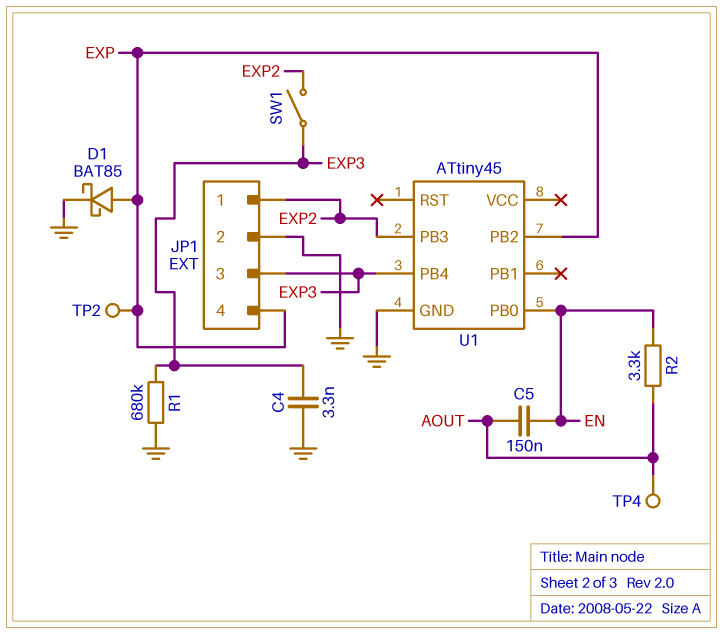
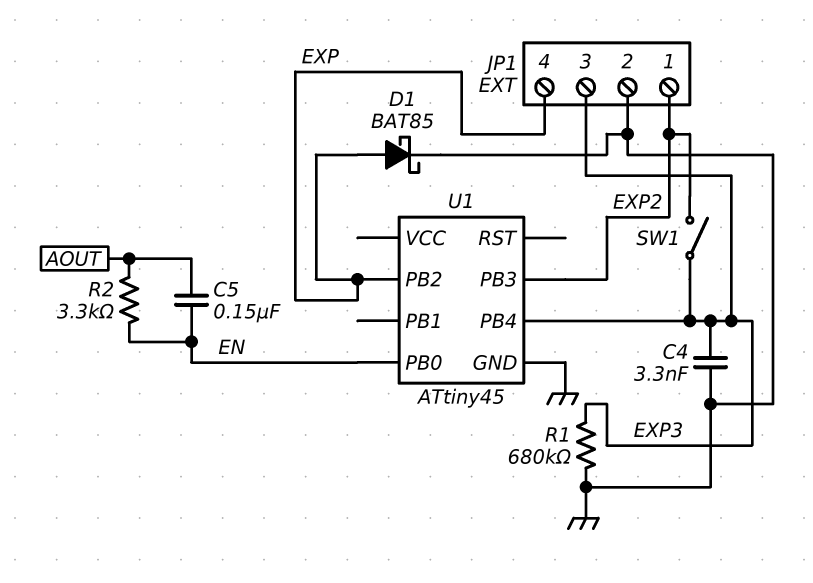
TP2: test point (EXP) -> none
TP4: test point (AOUT) -> none

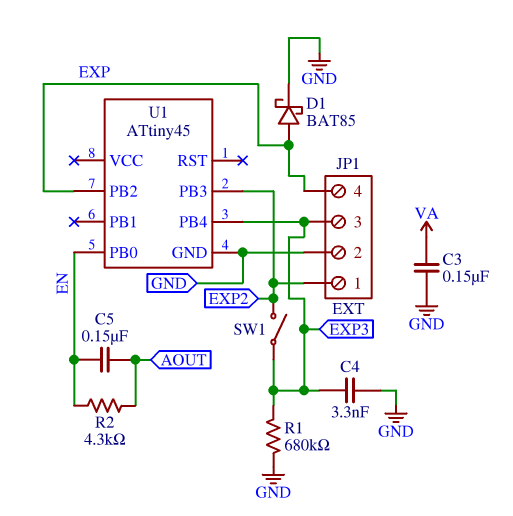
C3: none -> 150nF (GND, VA)
R2: 3.3k (AOUT, EN) -> 4.3k (AOUT, EN)

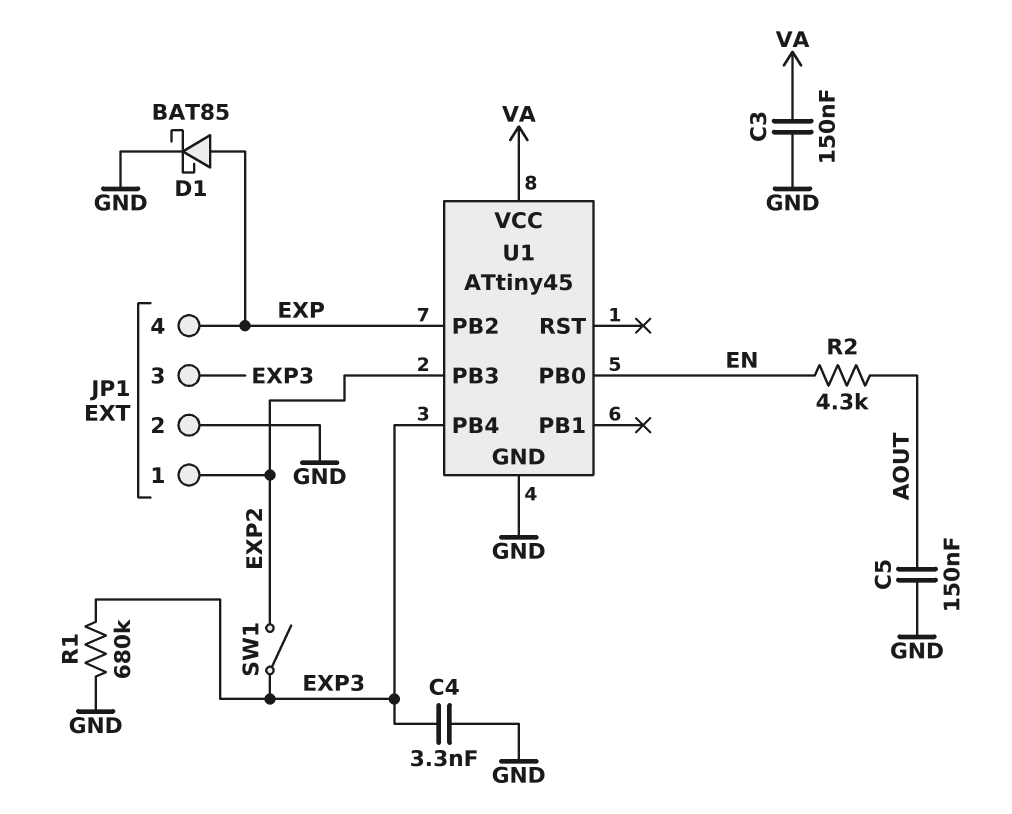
C5: 150nF (AOUT, EN) -> 150nF (AOUT, GND)
U1 pin VCC: none -> VA

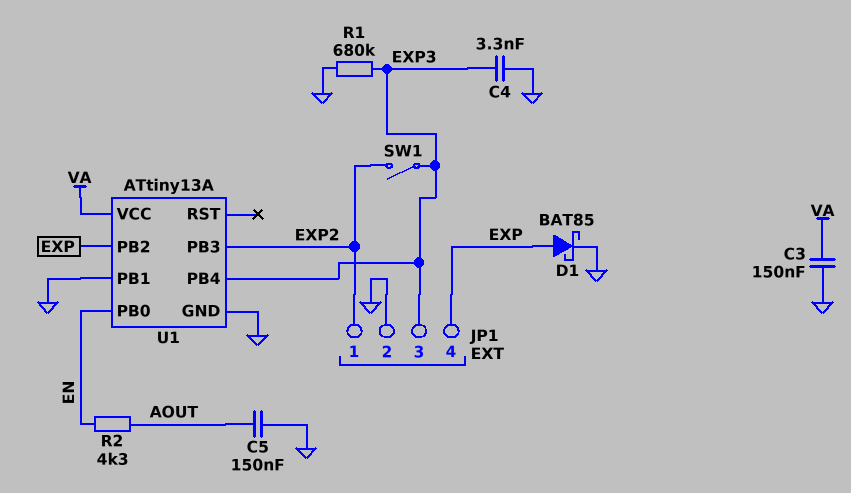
U1: ATtiny45 -> ATtiny13A
U1 pin PB1: none -> GND

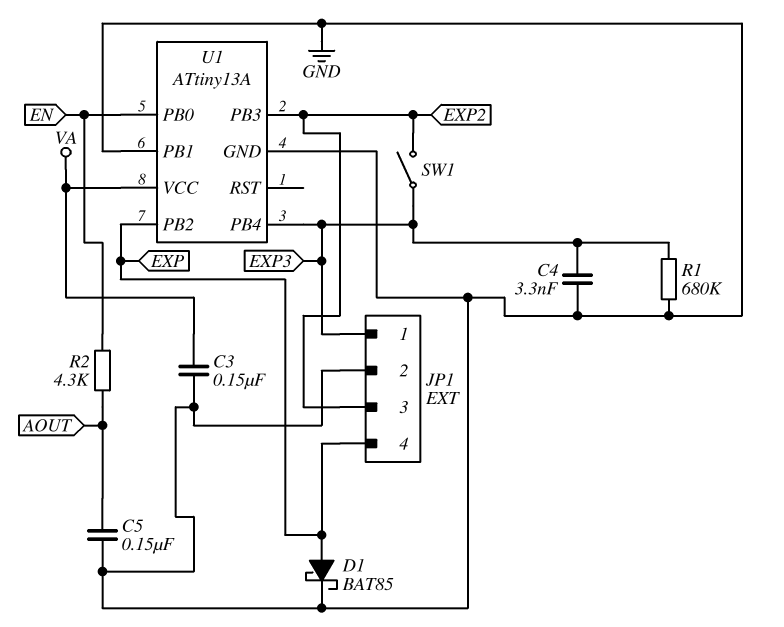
JP1 pin 1: EXP2 -> EXP3
JP1 pin 3: EXP3 -> EXP2

